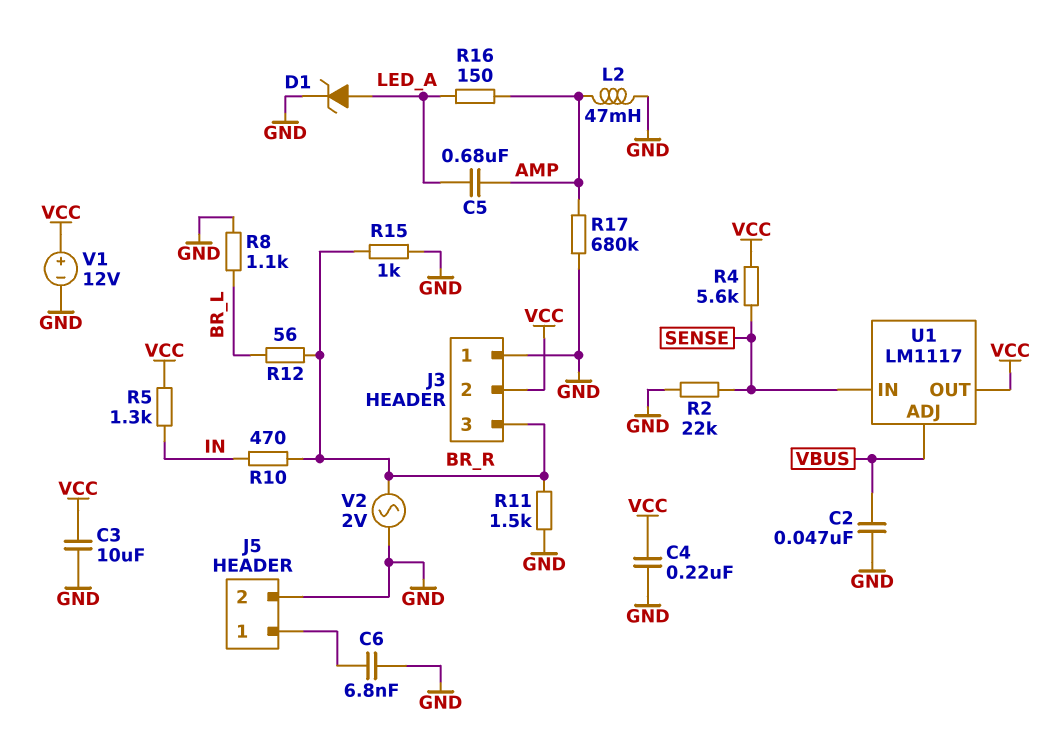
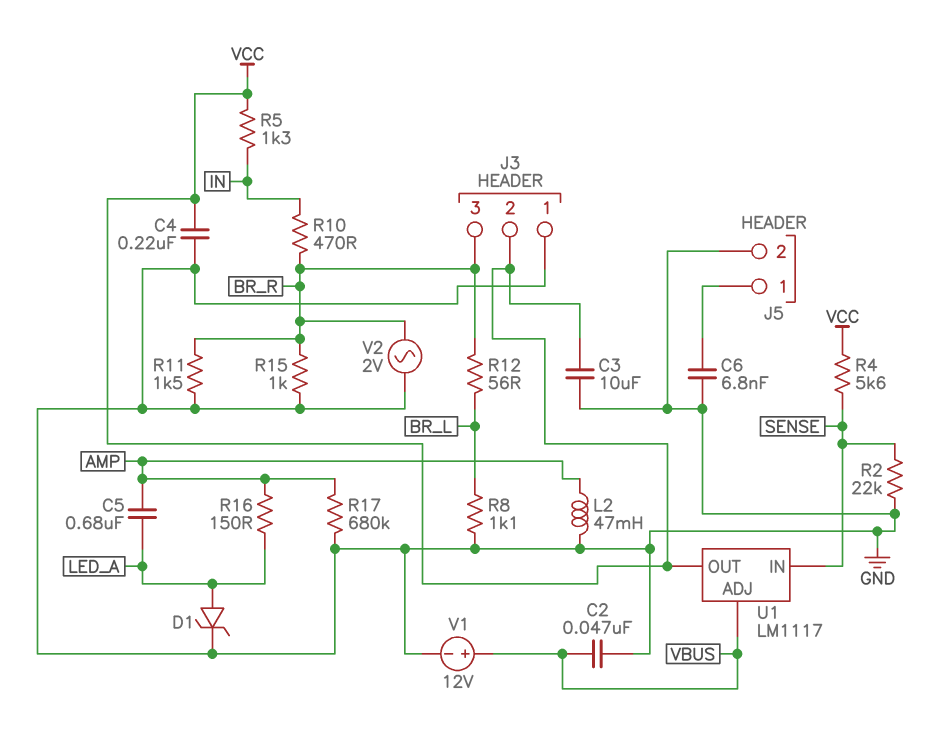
V1: 12V (plus VCC, minus GND) -> 12V (plus VBUS, minus GND)

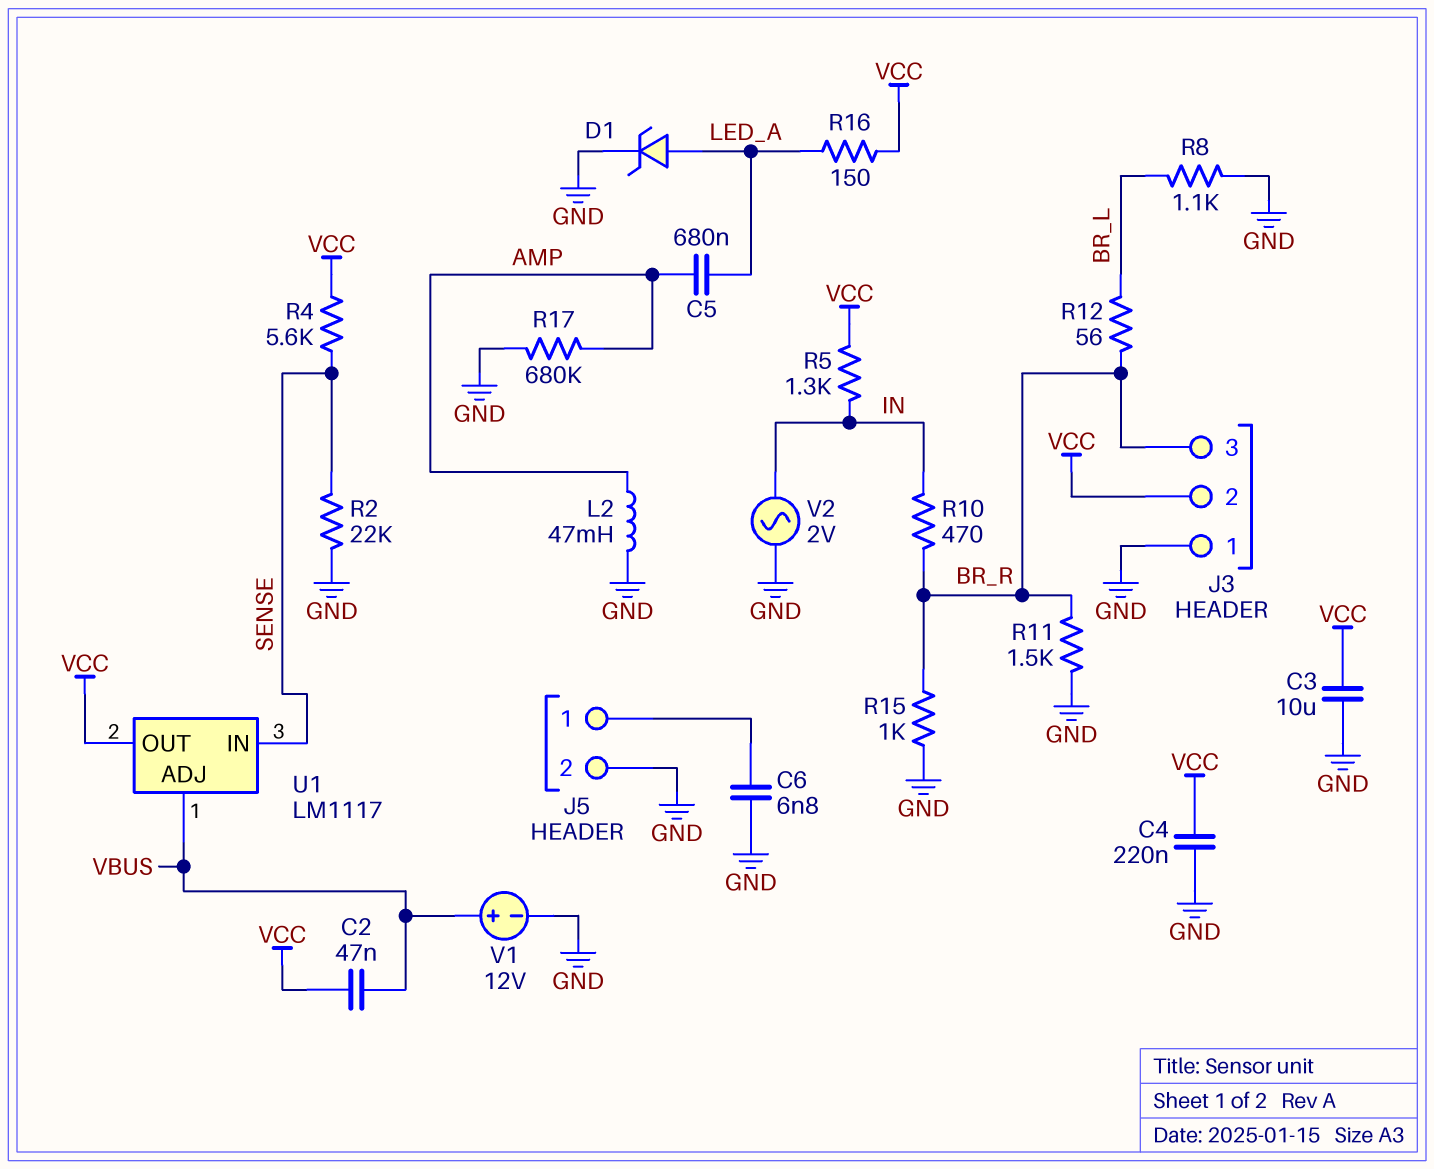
C2: 47nF (GND, VBUS) -> 47nF (VBUS, VCC)
R16: 150 (AMP, LED_A) -> 150 (LED_A, VCC)
V2: AC 2V (BR_R, GND) -> AC 2V (GND, IN)

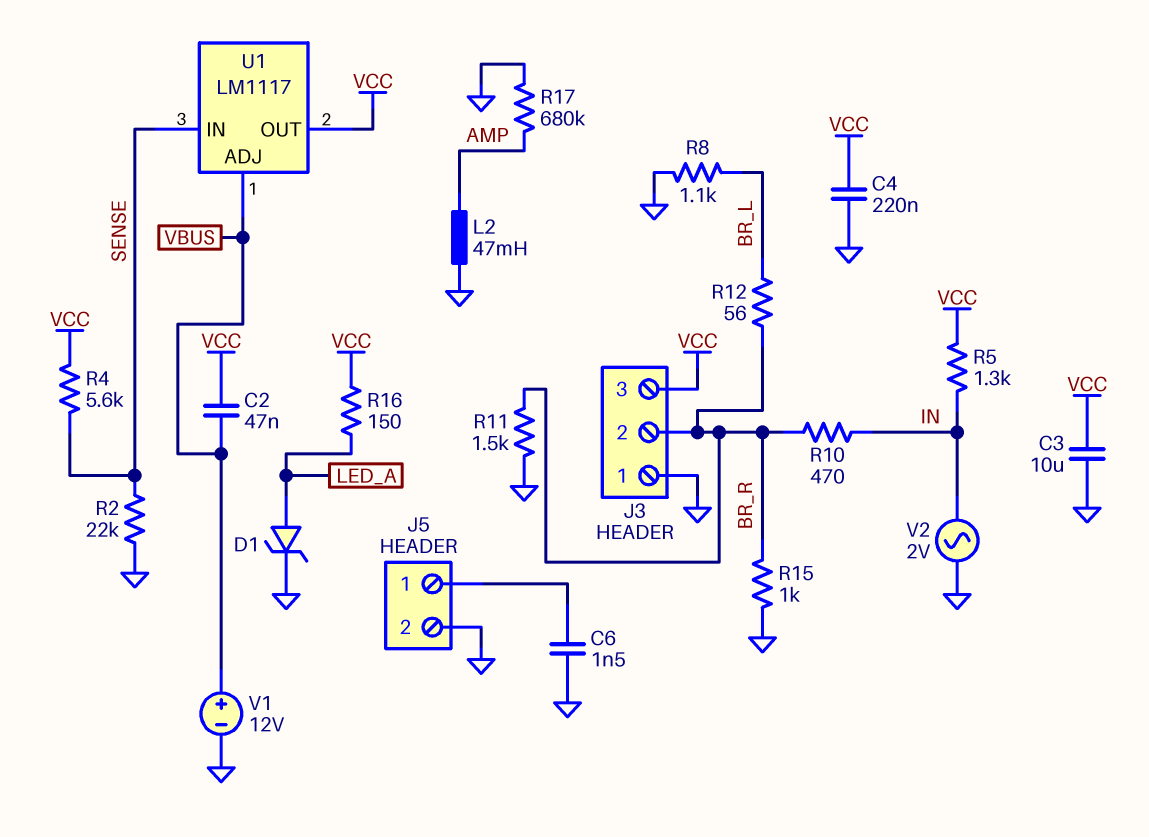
C5: 680nF (AMP, LED_A) -> none
C6: 6.8nF (GND, J5/1) -> 1.5nF (GND, J5/1)
J3 pin 2: VCC -> BR_R
J3 pin 3: BR_R -> VCC

